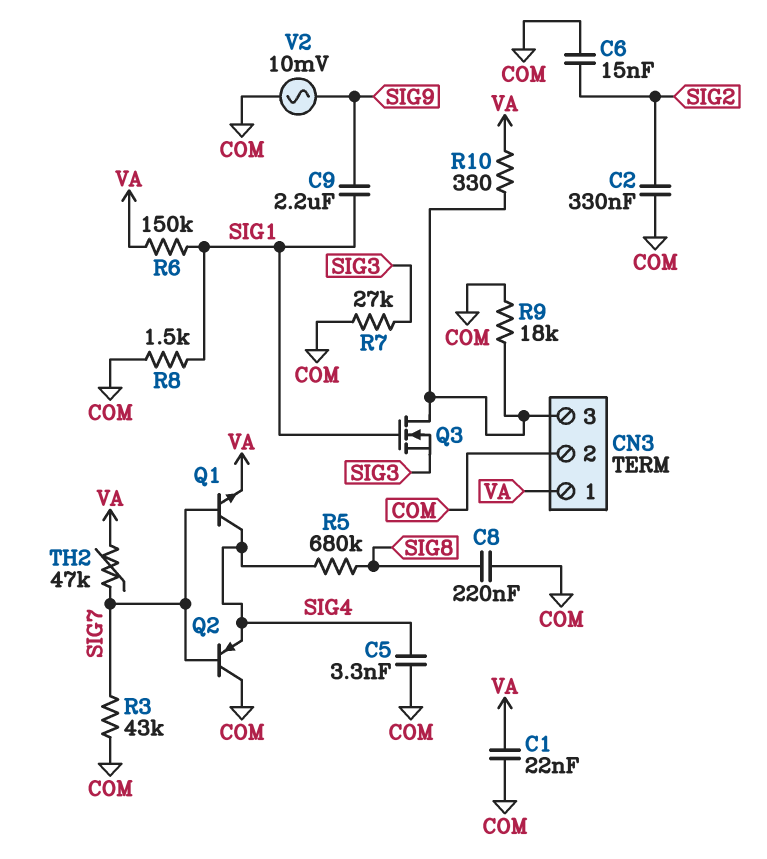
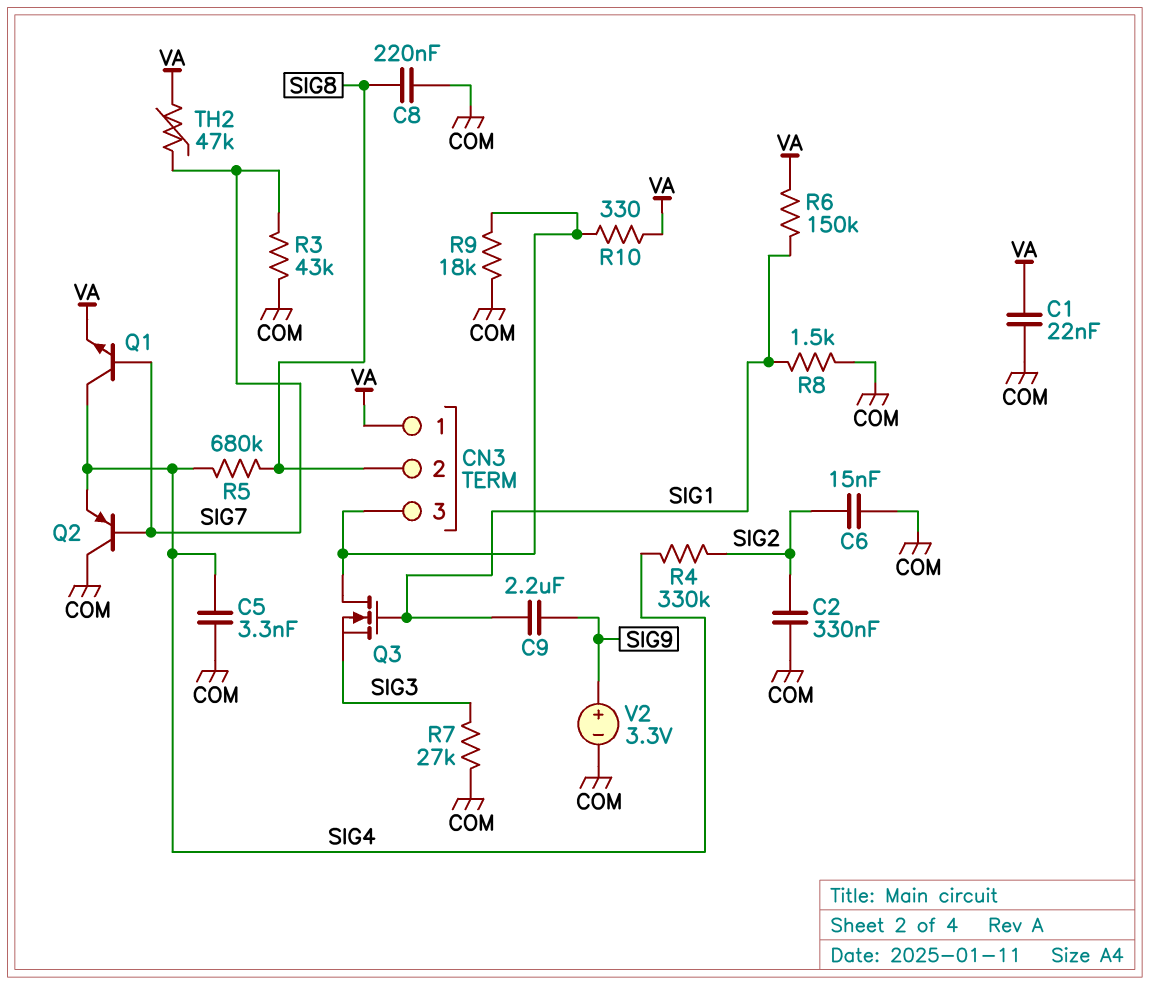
CN3 pin 2: COM -> SIG8
R4: none -> 330k (SIG2, SIG4)
V2: AC 10mV (COM, SIG9) -> 3.3V (plus SIG9, minus COM)

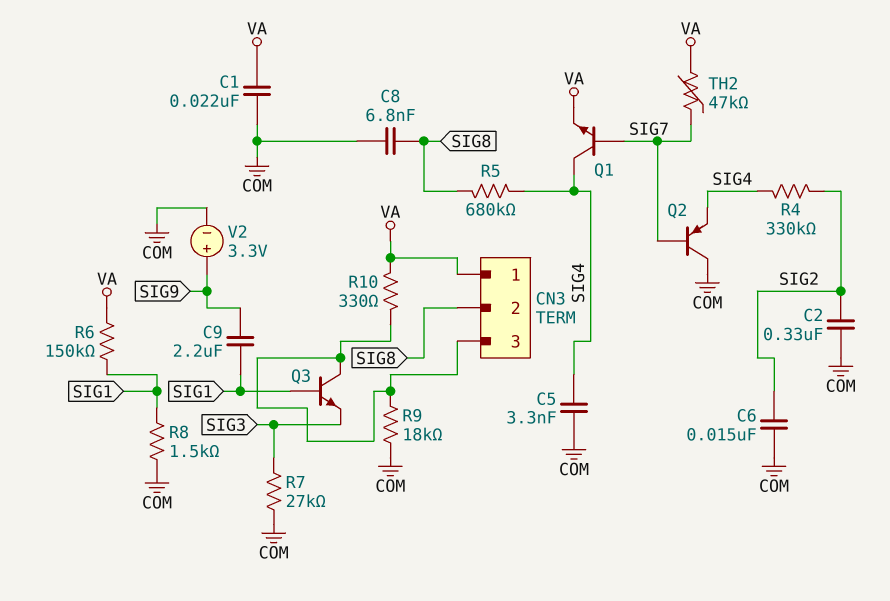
C8: 220nF (COM, SIG8) -> 6.8nF (COM, SIG8)
Q3: NMOS (G SIG1, D CN3/3, S SIG3) -> NPN (B SIG1, C CN3/3, E SIG3)
R3: 43k (COM, SIG7) -> none

